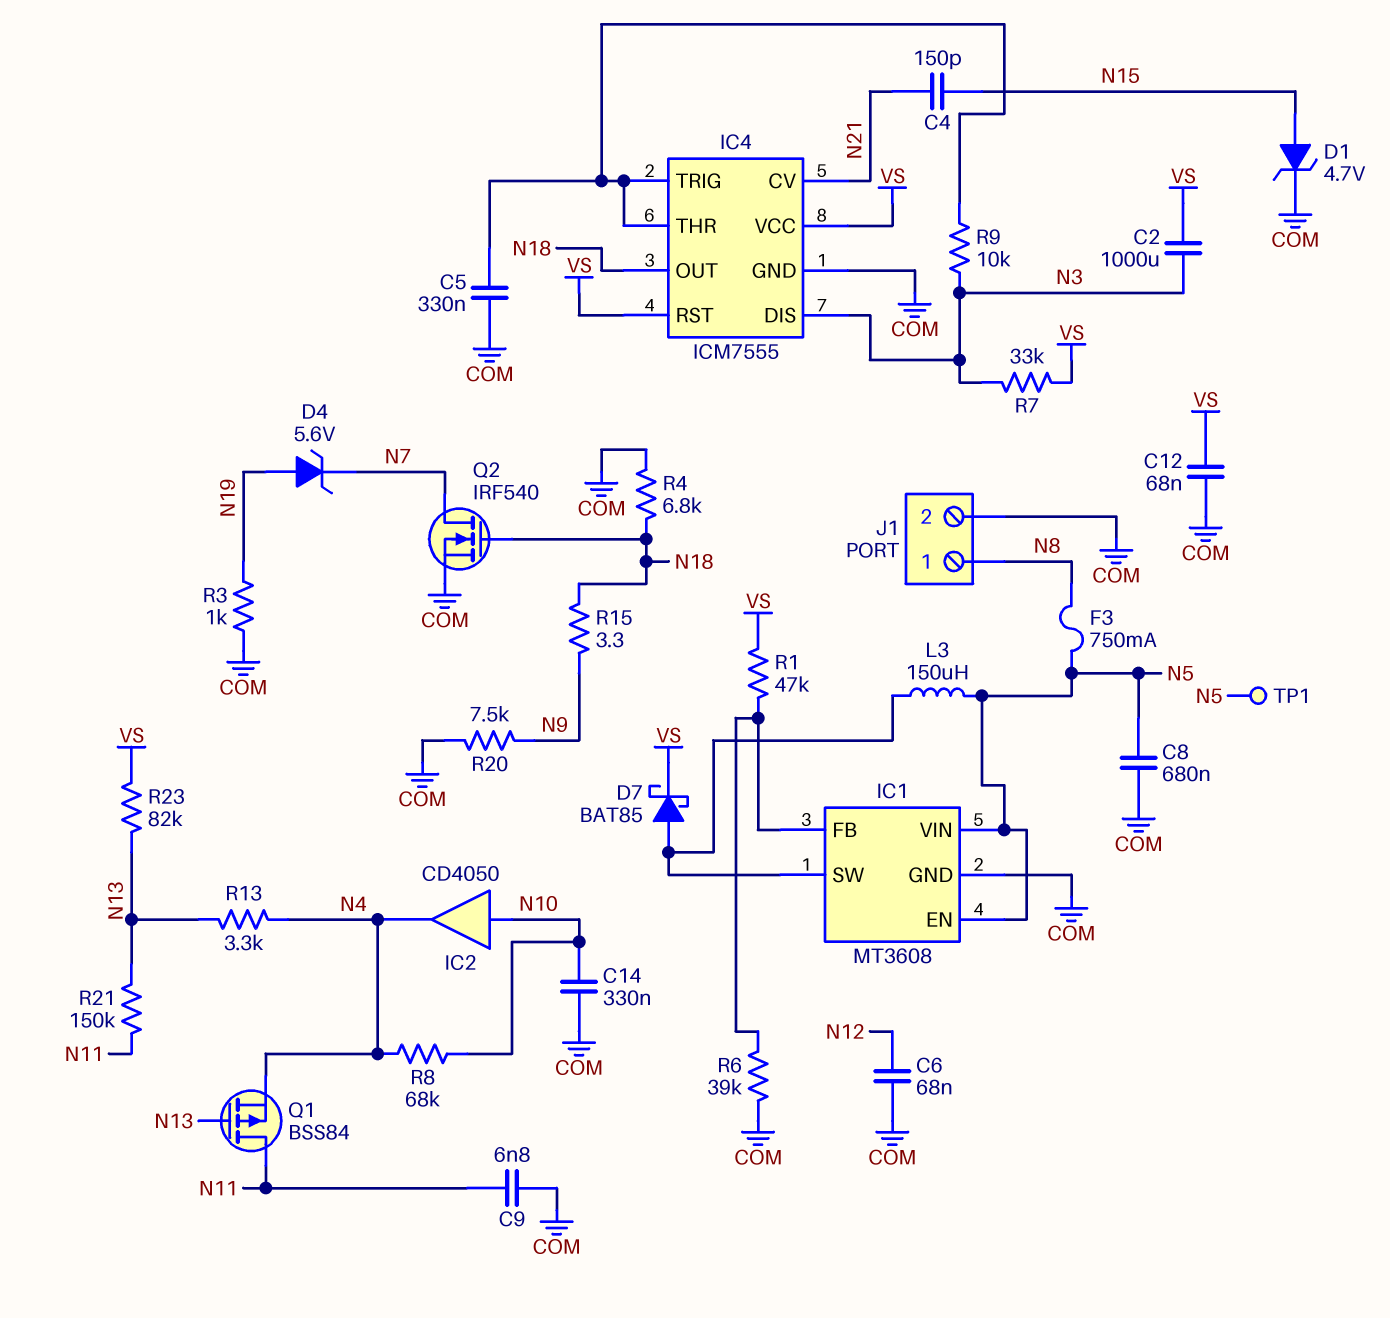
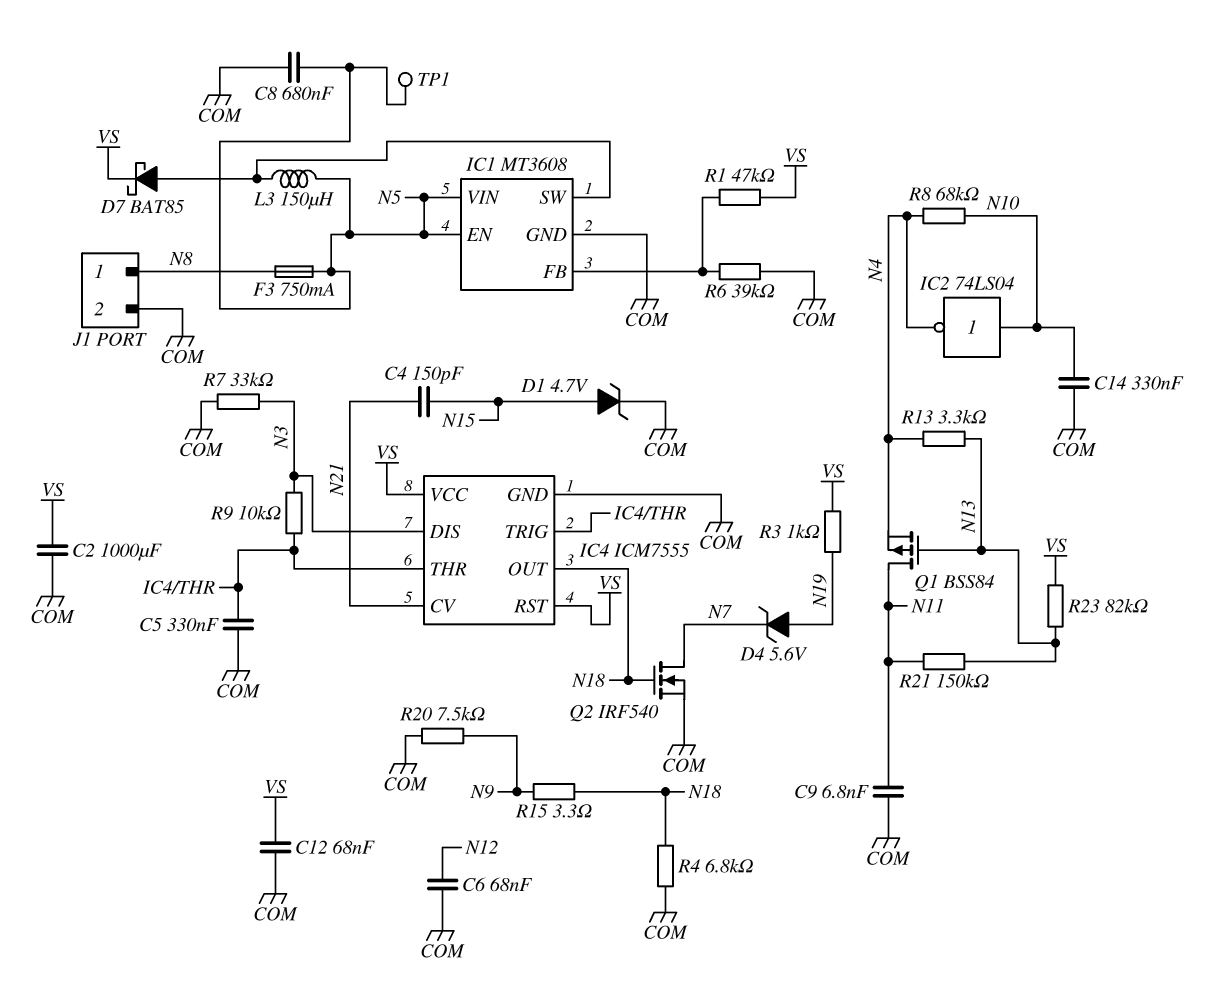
C2: 1000uF (N3, VS) -> 1000uF (COM, VS)
IC2: buffer CD4050 (in N10, out N4) -> NOT 74LS04 (in N10, out N4)
R3: 1k (COM, N19) -> 1k (N19, VS)
R7: 33k (N3, VS) -> 33k (COM, N3)

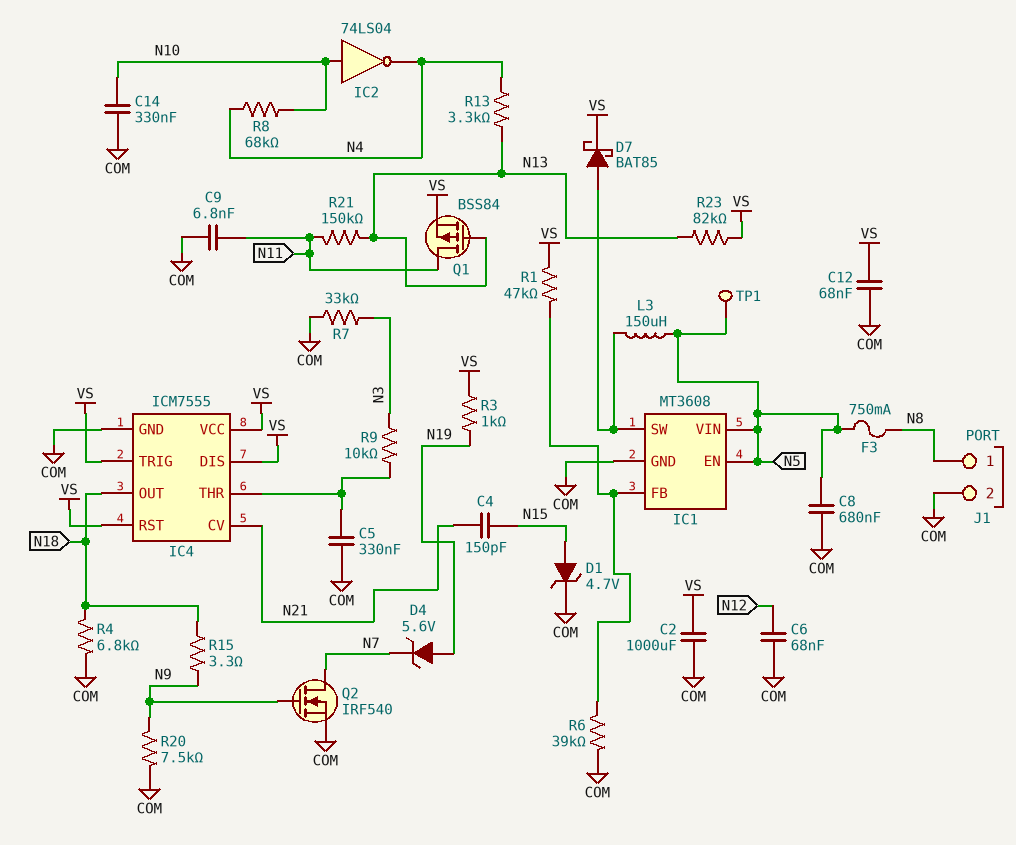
IC4 pin DIS: N3 -> VS
IC4 pin TRIG: IC4/THR -> VS
Q1: PMOS BSS84 (G N13, D N11, S N4) -> PMOS BSS84 (G N13, D N11, S VS)
Q2: NMOS IRF540 (G N18, D N7, S COM) -> NMOS IRF540 (G N9, D N7, S COM)

